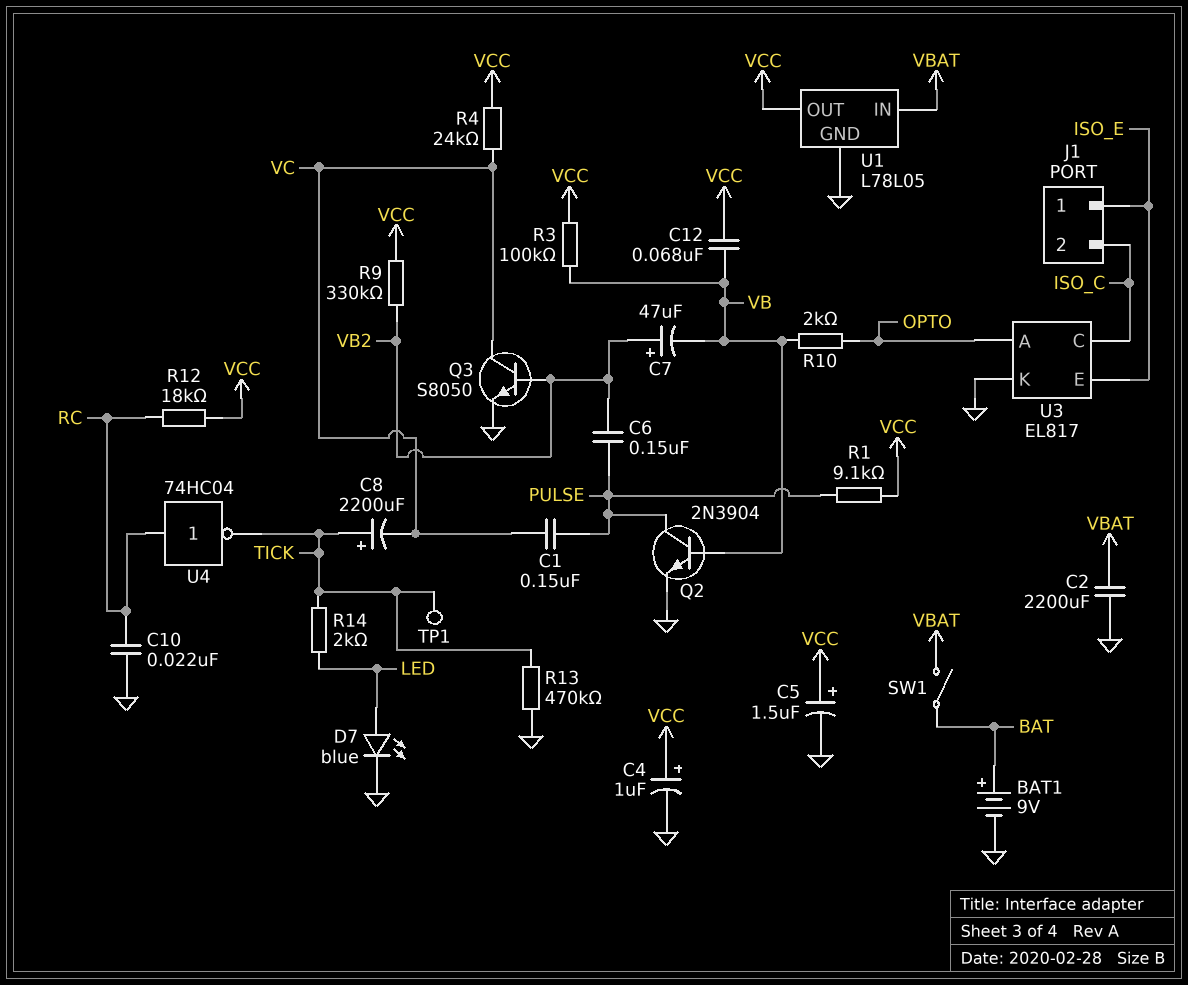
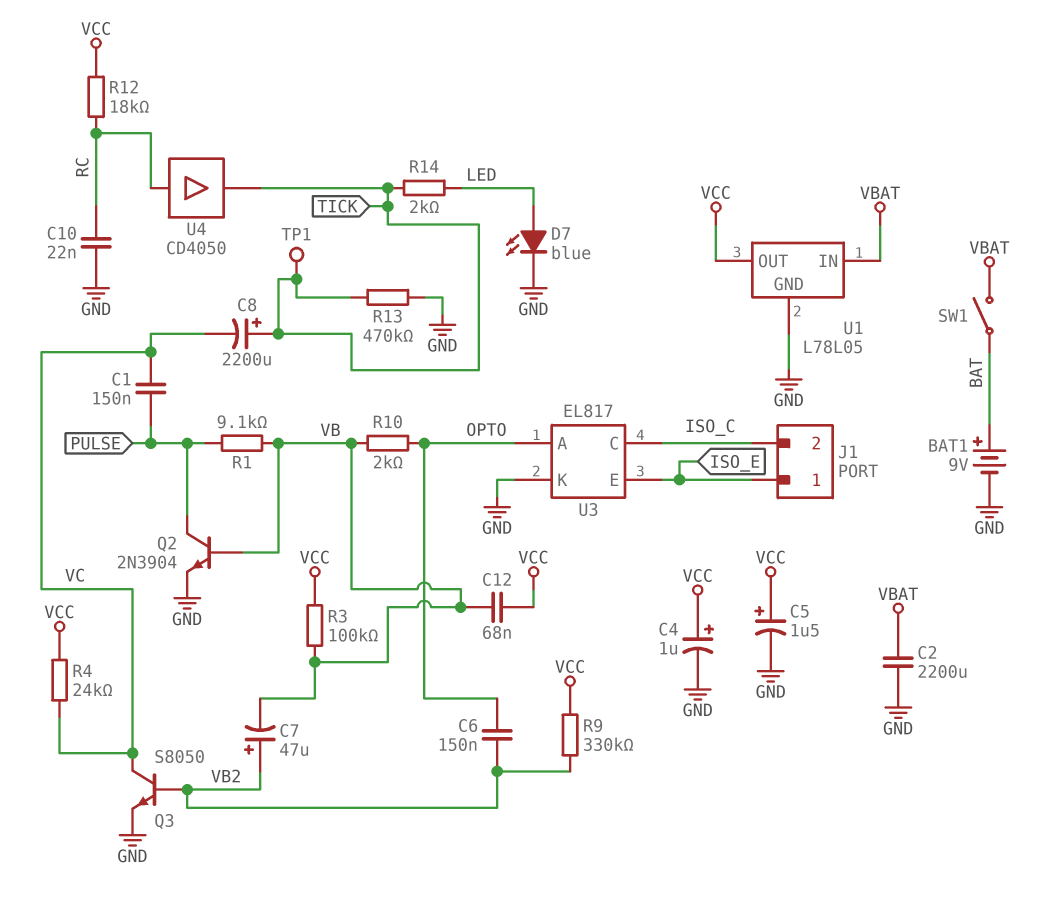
C6: 150nF (PULSE, VB2) -> 150nF (OPTO, VB2)
R1: 9.1k (PULSE, VCC) -> 9.1k (PULSE, VB)
U4: NOT 74HC04 (in RC, out TICK) -> buffer CD4050 (in RC, out TICK)

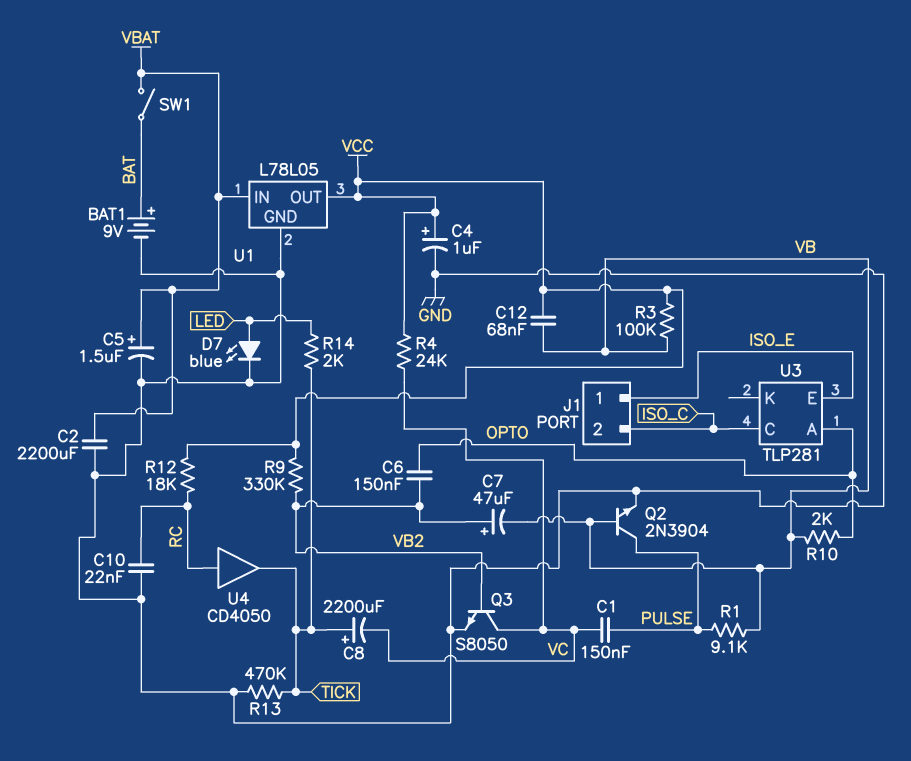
C5: 1.5uF (plus VCC, minus GND) -> 1.5uF (plus VBAT, minus GND)
TP1: test point (TICK) -> none
U3: EL817 -> TLP281
U3 pin K: GND -> none

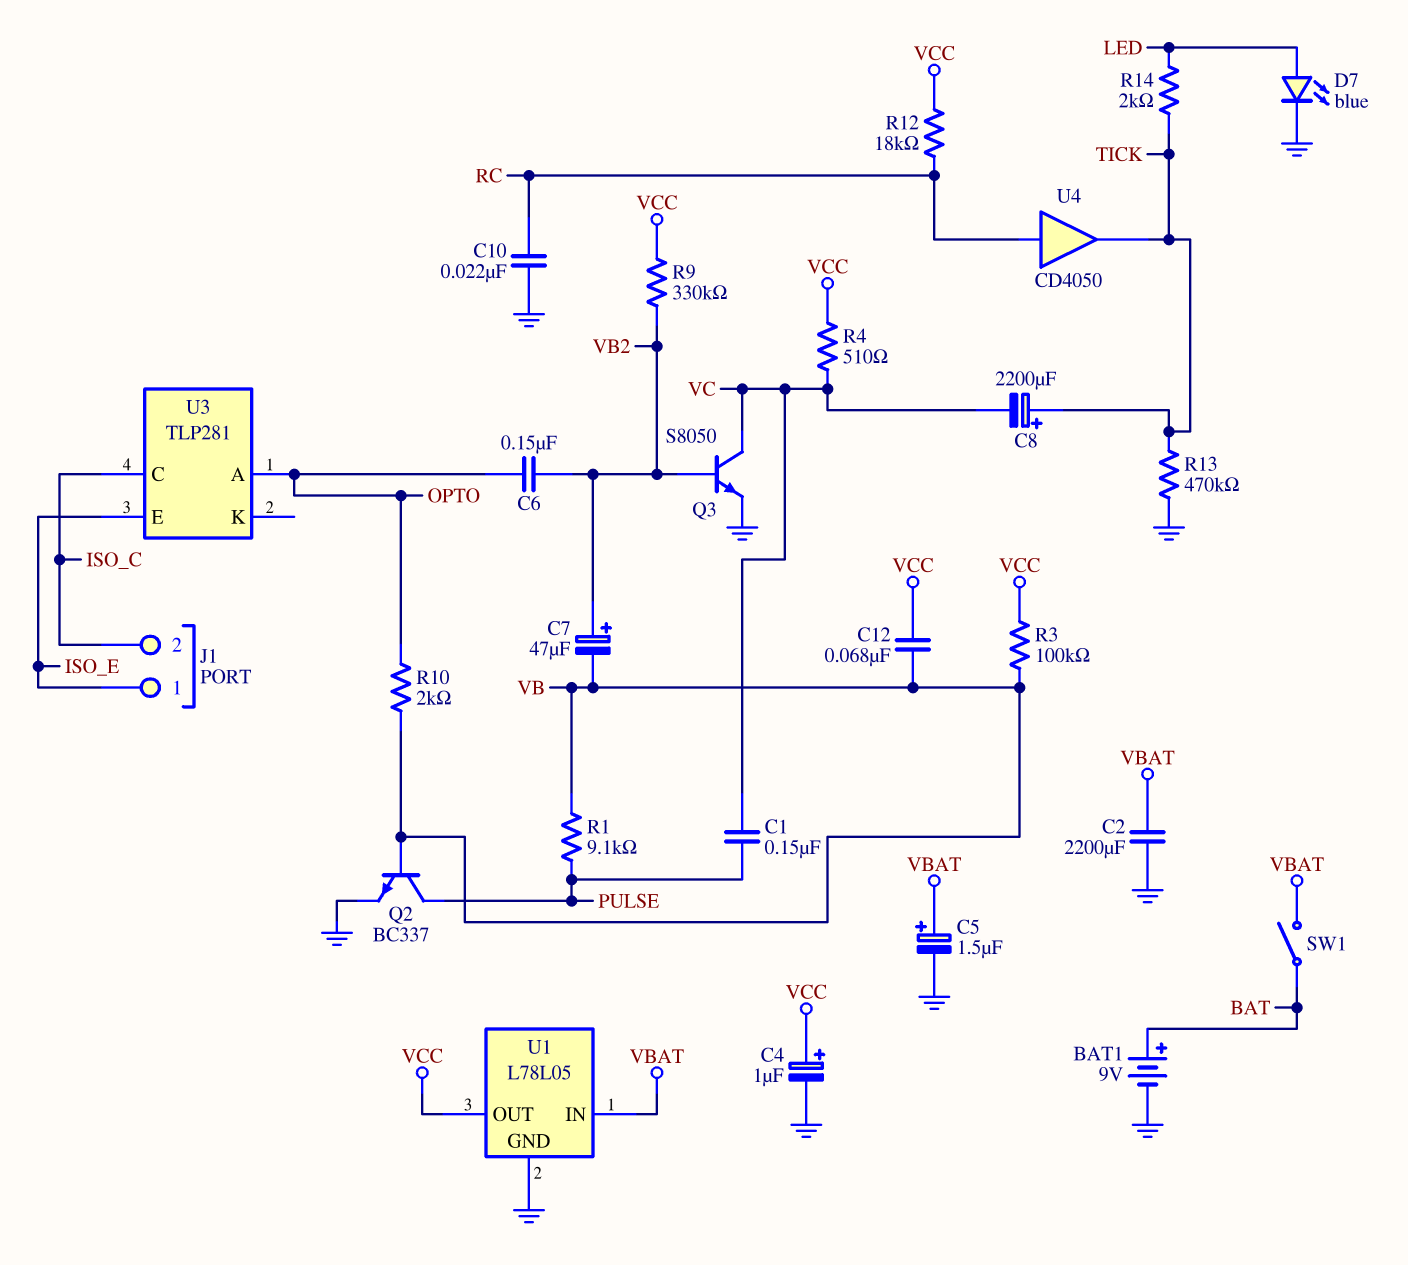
Q2: NPN 2N3904 (B VB, C PULSE, E GND) -> NPN BC337 (B VB, C PULSE, E GND)
R4: 24k (VC, VCC) -> 510 (VC, VCC)

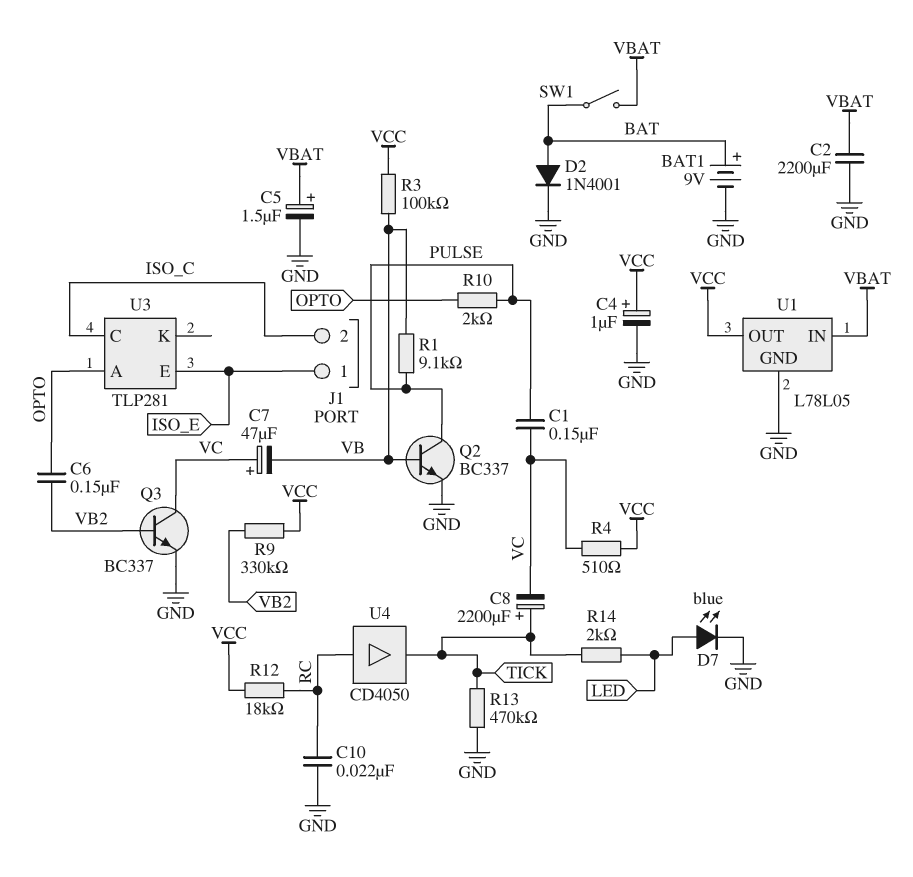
C7: 47uF (plus VB2, minus VB) -> 47uF (plus VC, minus VB)
C12: 68nF (VB, VCC) -> none
D2: none -> diode 1N4001 (A BAT, K GND)
Q3: NPN S8050 (B VB2, C VC, E GND) -> NPN BC337 (B VB2, C VC, E GND)
R10: 2k (OPTO, VB) -> 2k (OPTO, PULSE)

